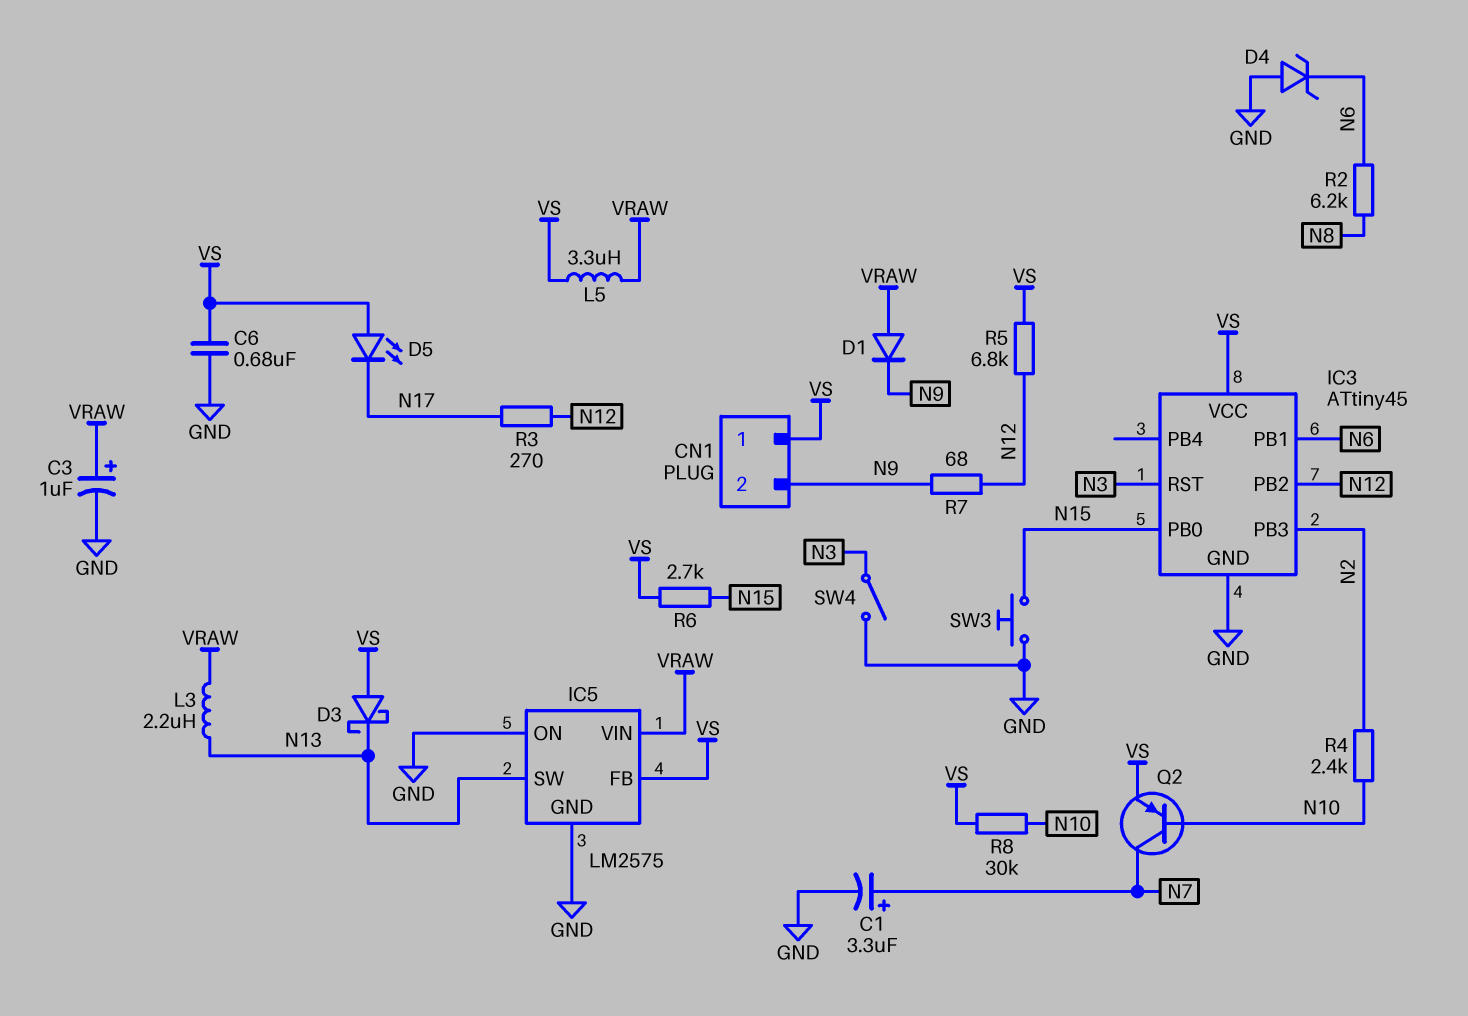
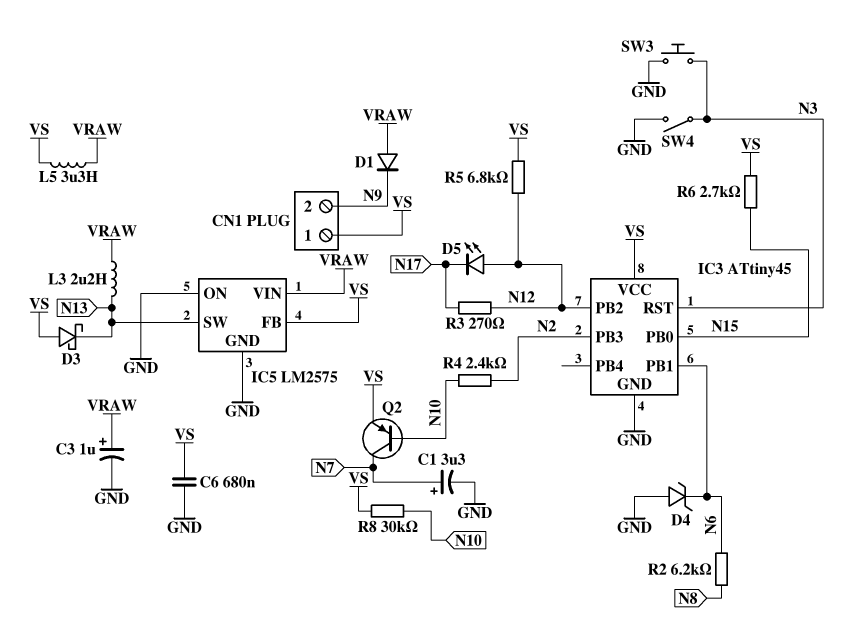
D5: LED (A VS, K N17) -> LED (A N12, K N17)
R7: 68 (N9, N12) -> none
SW3: button (GND, N15) -> button (GND, N3)

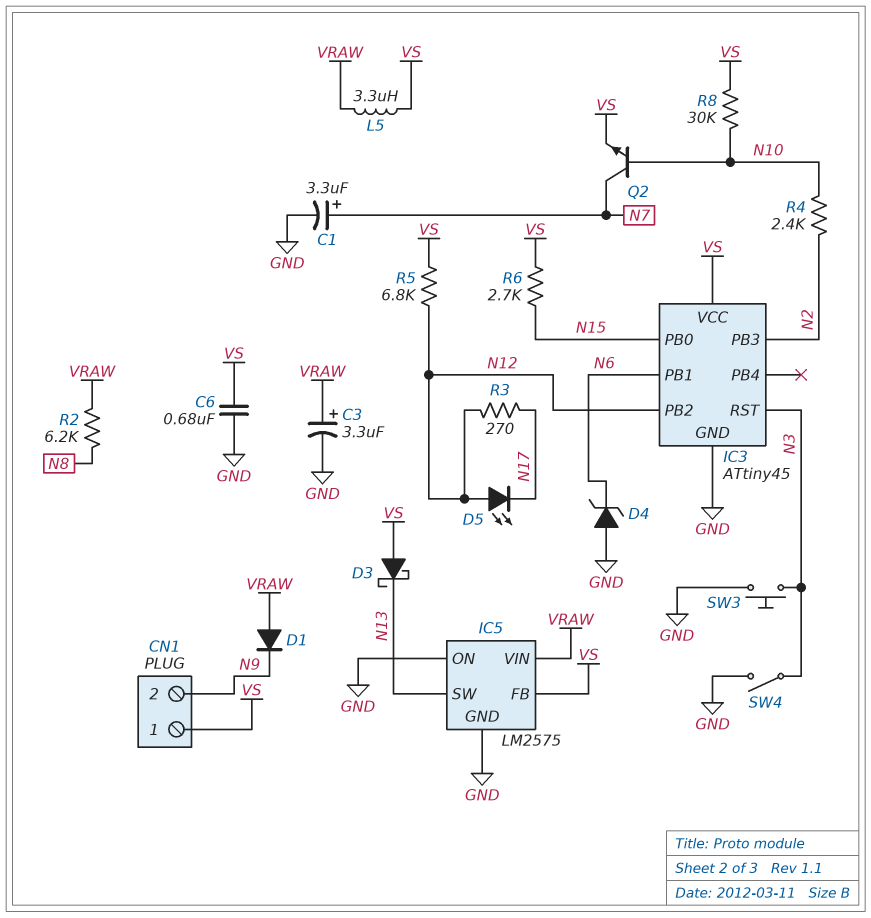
C3: 1uF (plus VRAW, minus GND) -> 3.3uF (plus VRAW, minus GND)
L3: 2.2uH (N13, VRAW) -> none
Q2: PNP (B N10, C N7, E VS) -> NPN (B N10, C N7, E VS)
R2: 6.2k (N6, N8) -> 6.2k (N8, VRAW)

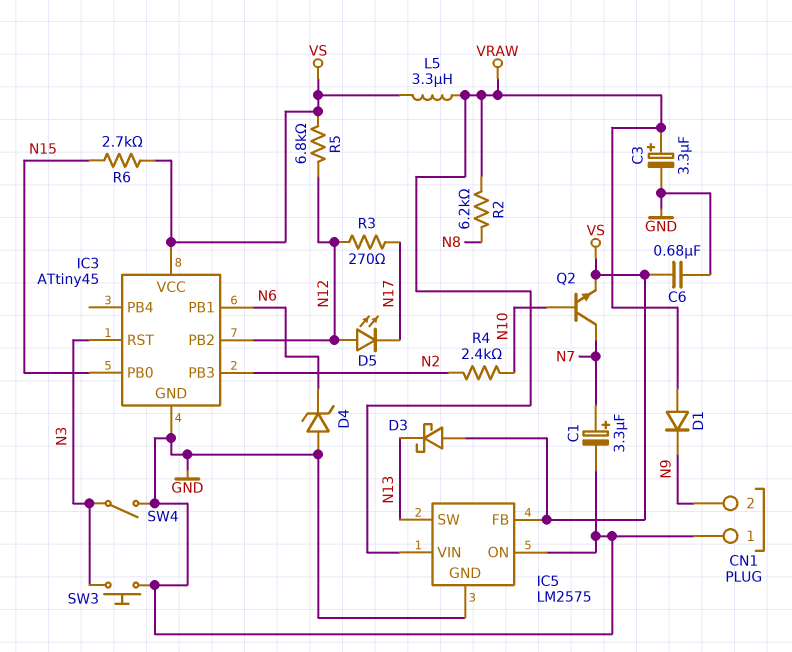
CN1 pin 1: VS -> GND
R8: 30k (N10, VS) -> none

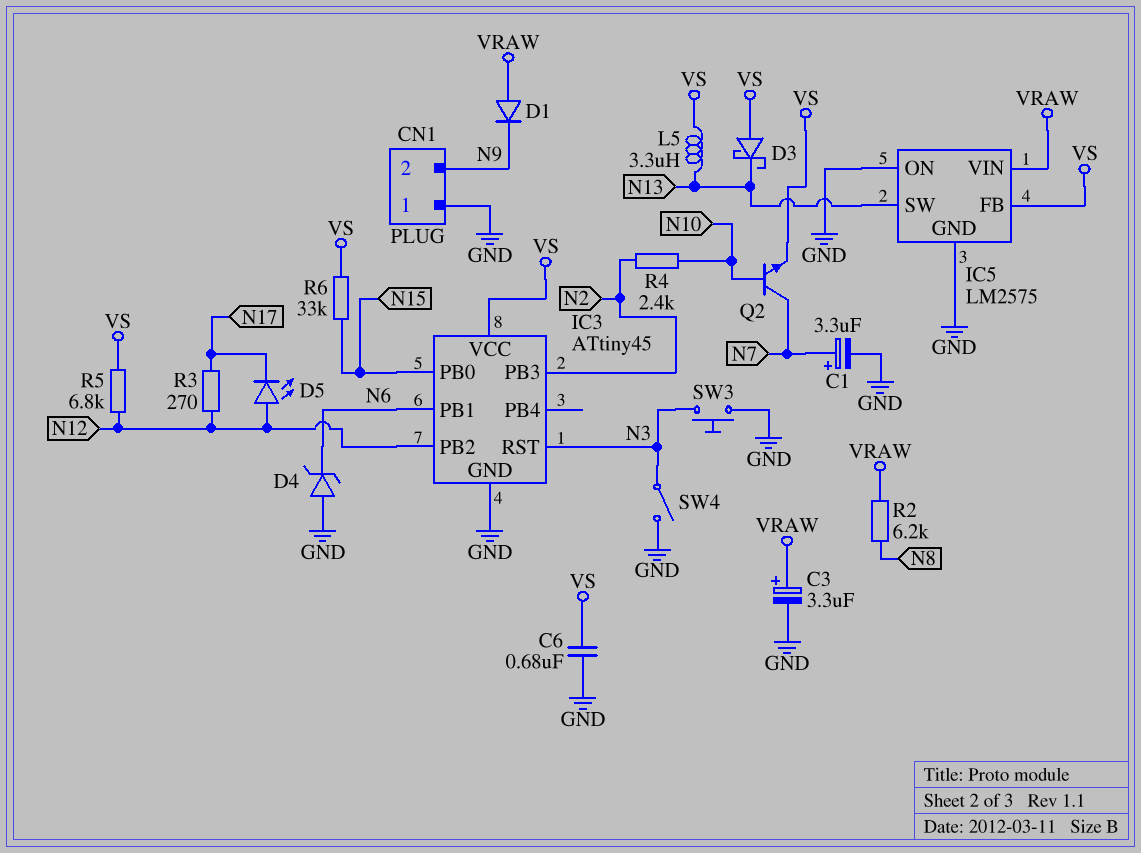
L5: 3.3uH (VRAW, VS) -> 3.3uH (N13, VS)
R6: 2.7k (N15, VS) -> 33k (N15, VS)

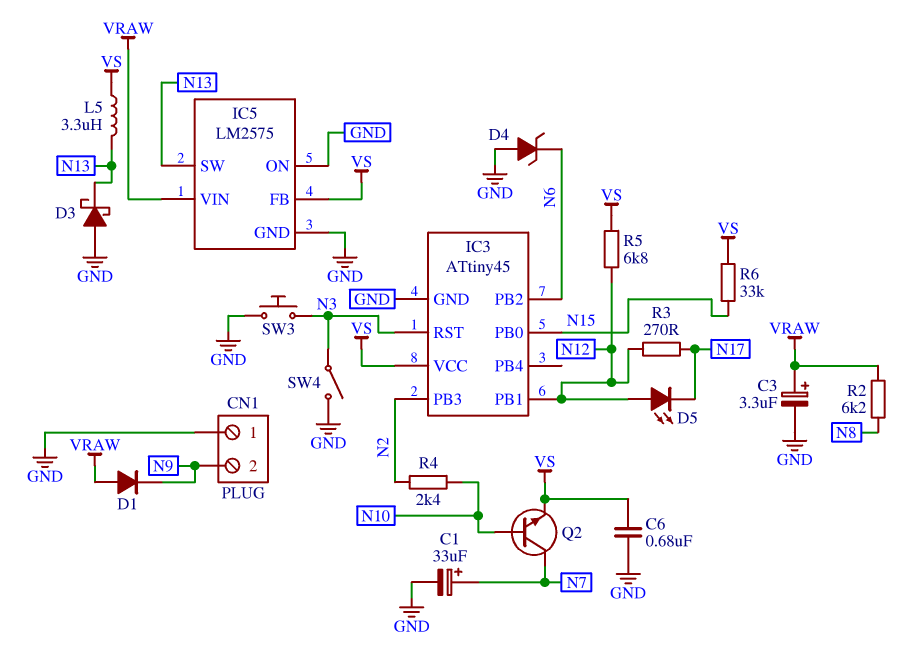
C1: 3.3uF (plus N7, minus GND) -> 33uF (plus N7, minus GND)
D3: schottky (A VS, K N13) -> schottky (A GND, K N13)
IC3 pin PB1: N6 -> N12
IC3 pin PB2: N12 -> N6

